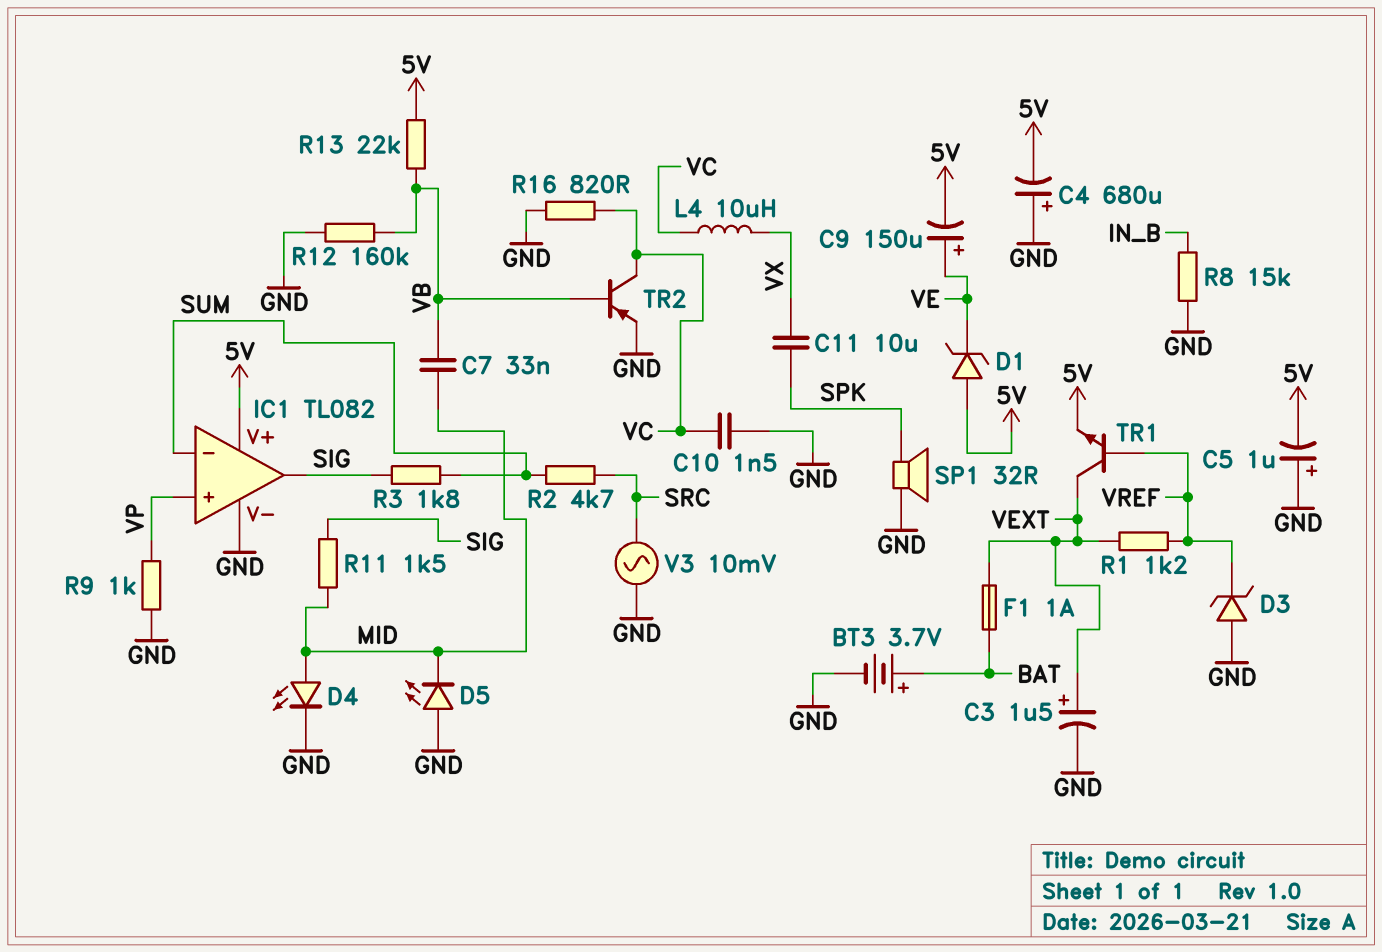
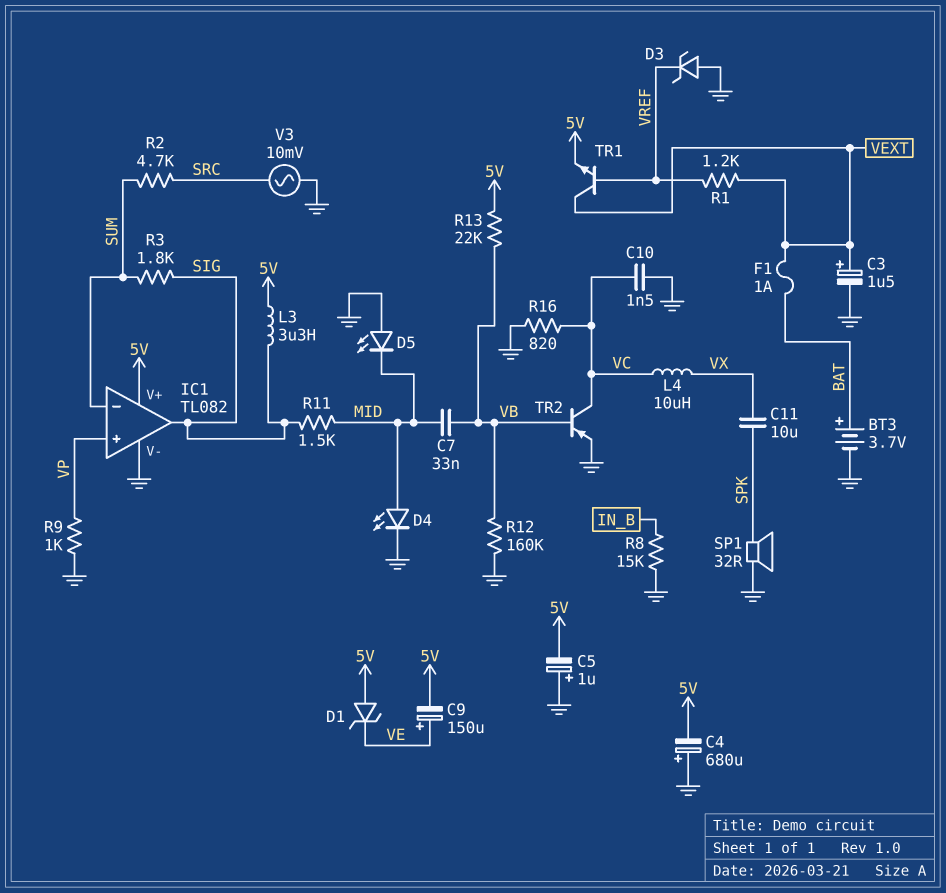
L3: none -> 3.3uH (5V, SIG)

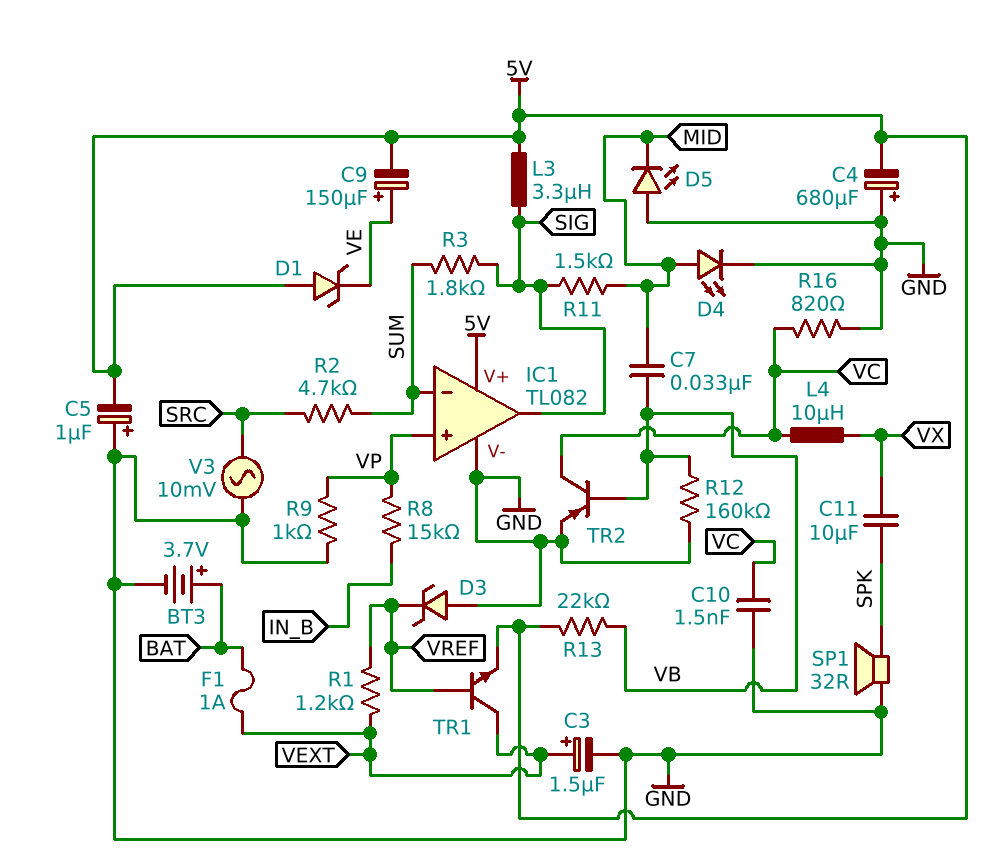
R8: 15k (GND, IN_B) -> 15k (IN_B, VP)

